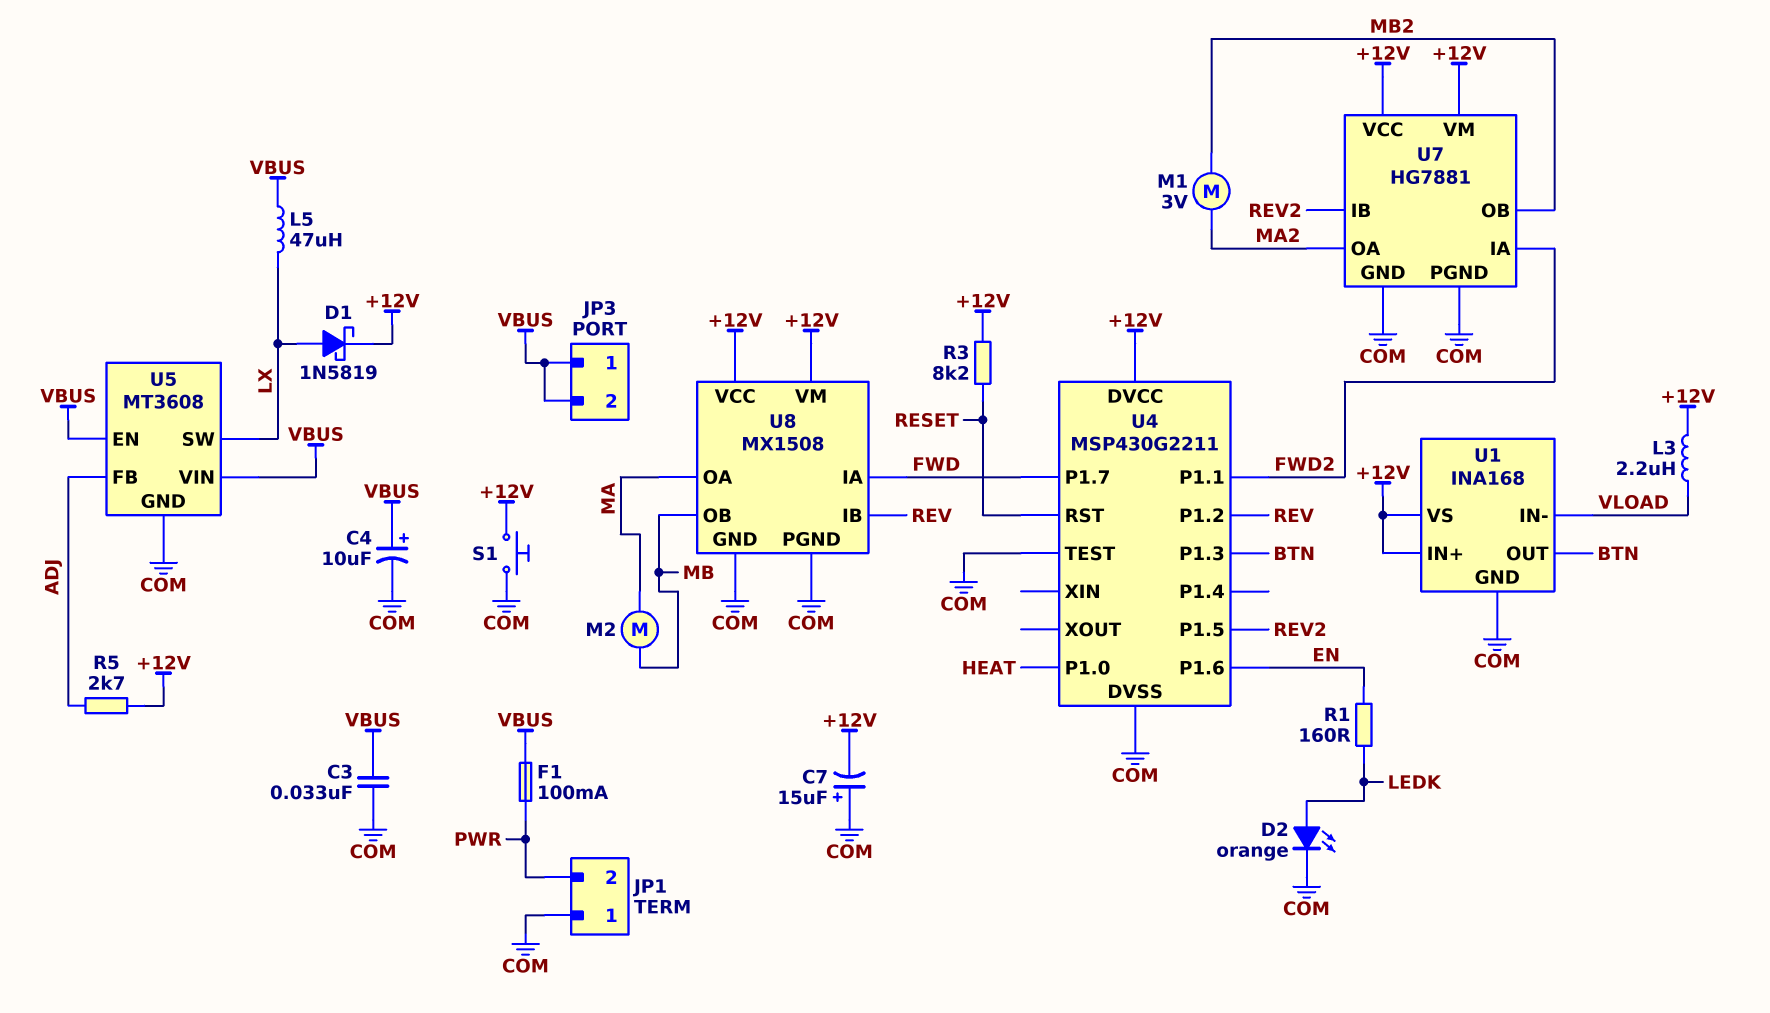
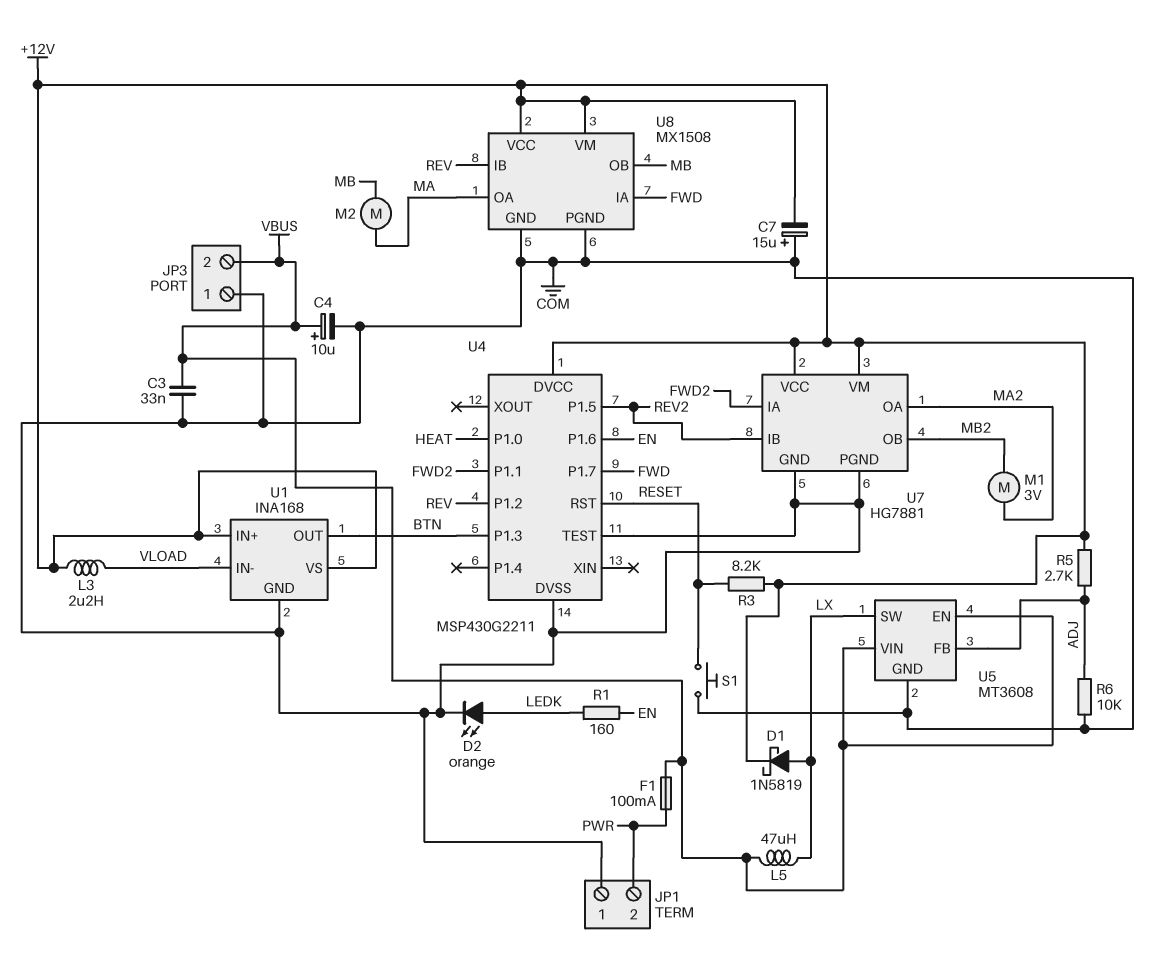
JP3 pin 1: VBUS -> COM
R6: none -> 10k (ADJ, COM)
S1: button (+12V, COM) -> button (COM, RESET)

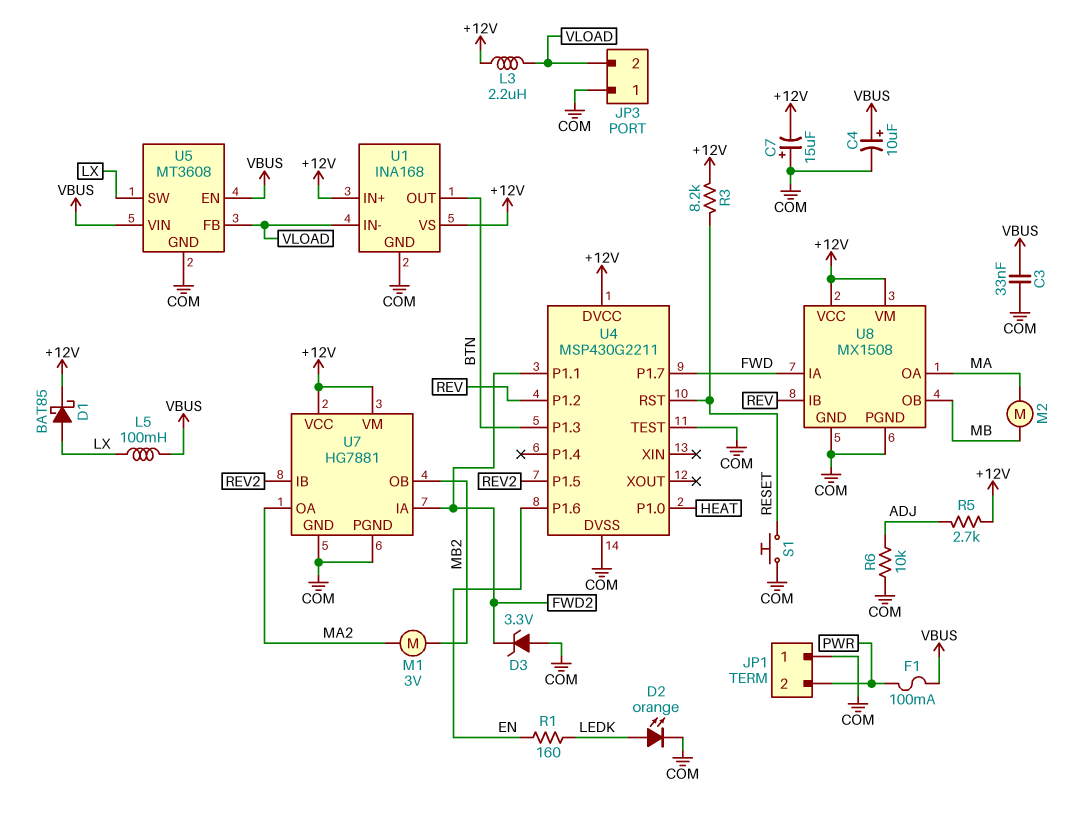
D1: schottky 1N5819 (A LX, K +12V) -> schottky BAT85 (A LX, K +12V)
D3: none -> zener 3.3V (A COM, K FWD2)
JP3 pin 2: VBUS -> VLOAD
L5: 47uH (LX, VBUS) -> 100mH (LX, VBUS)
U5 pin FB: ADJ -> VLOAD

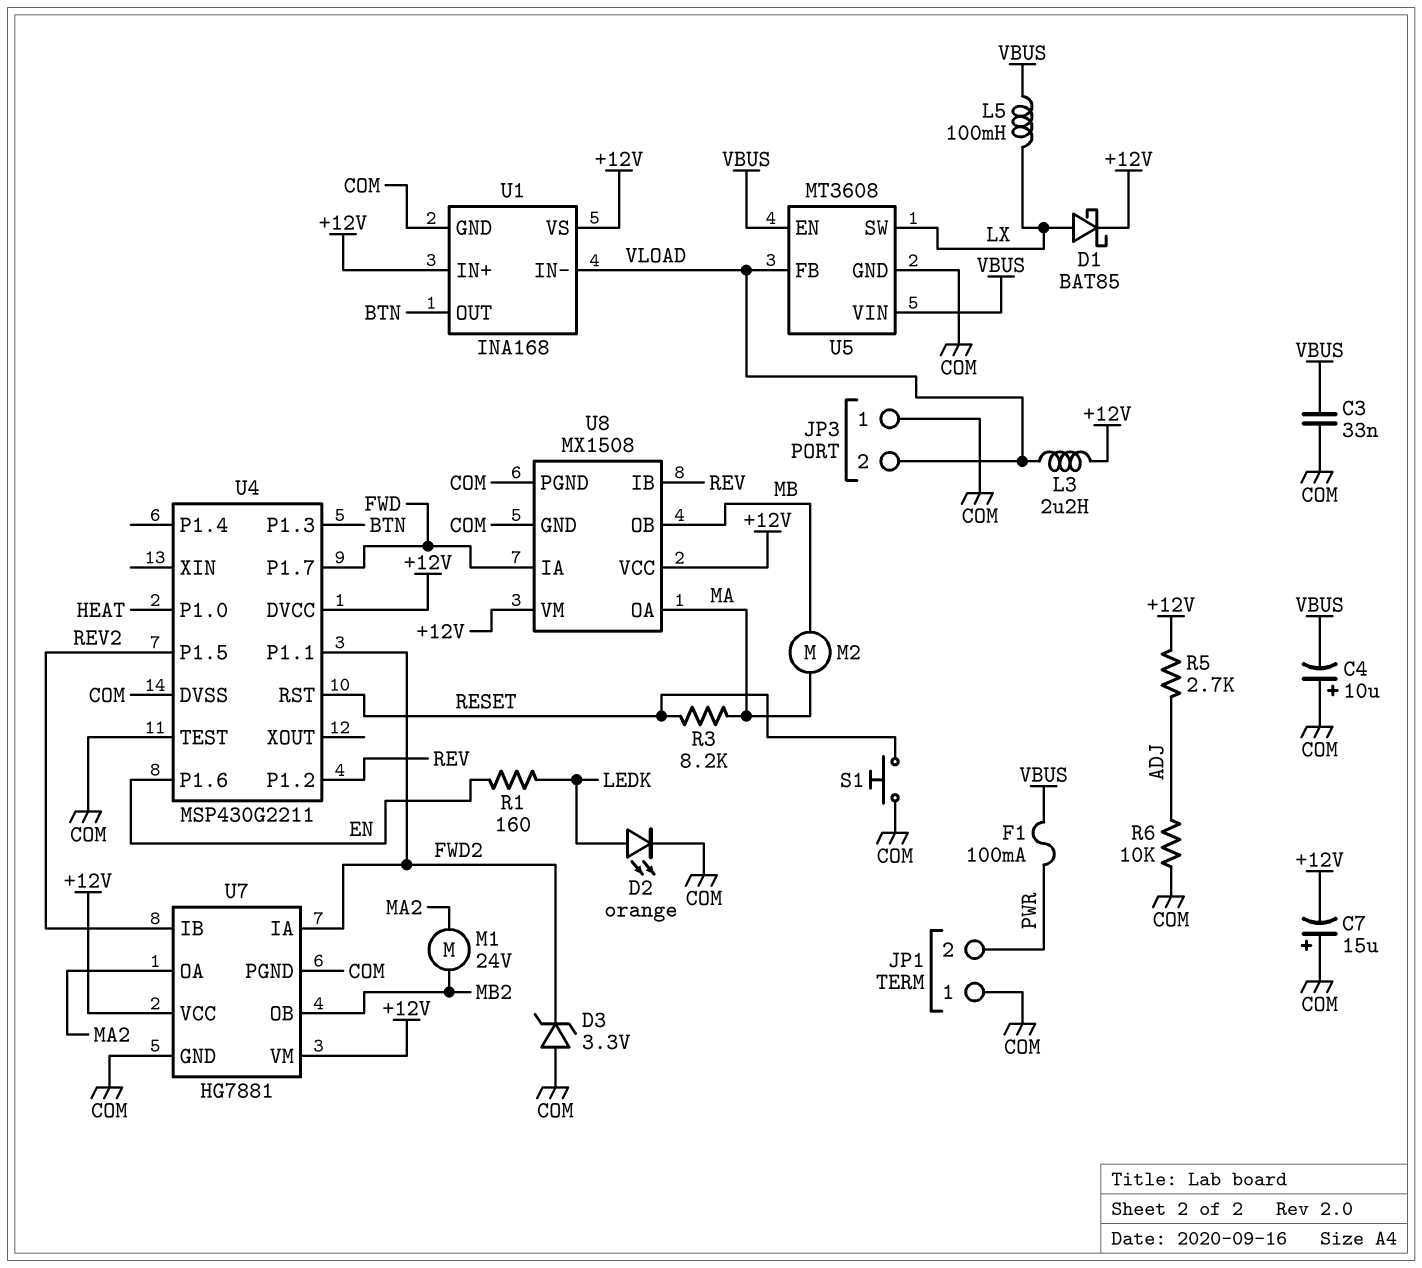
C4: 10uF (plus VBUS, minus COM) -> 10uF (plus COM, minus VBUS)
M1: motor 3V (MA2, MB2) -> motor 24V (MA2, MB2)
R3: 8.2k (+12V, RESET) -> 8.2k (MA, RESET)

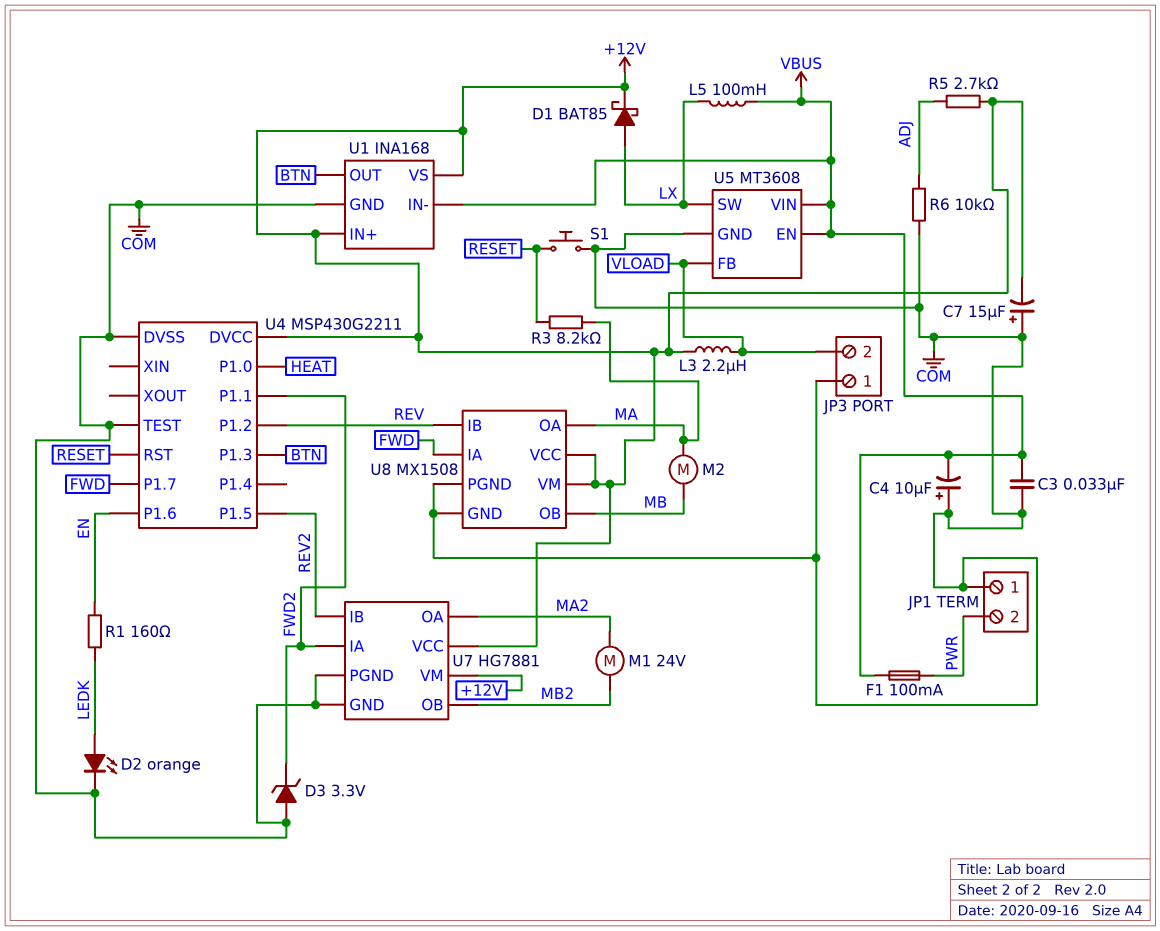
U1 pin IN-: VLOAD -> VBUS

